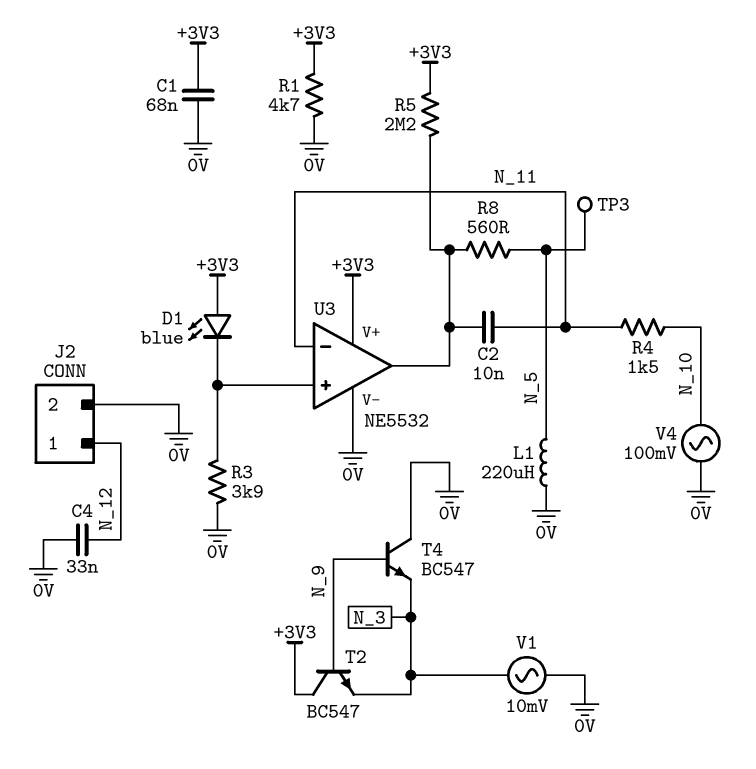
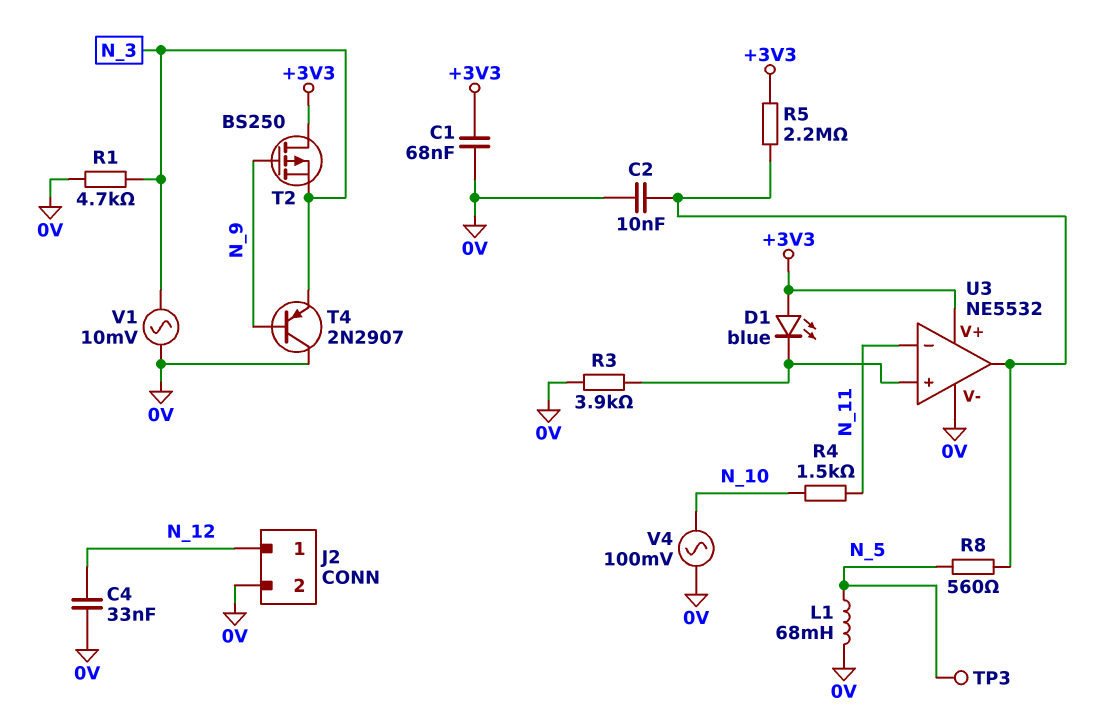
C2: 10nF (N_11, U3/out) -> 10nF (0V, U3/out)
L1: 220uH (0V, N_5) -> 68mH (0V, N_5)
R1: 4.7k (+3V3, 0V) -> 4.7k (0V, N_3)
T2: NPN BC547 (B N_9, C +3V3, E N_3) -> PMOS BS250 (G N_9, D +3V3, S N_3)
T4: NPN BC547 (B N_9, C 0V, E N_3) -> PNP 2N2907 (B N_9, C 0V, E N_3)

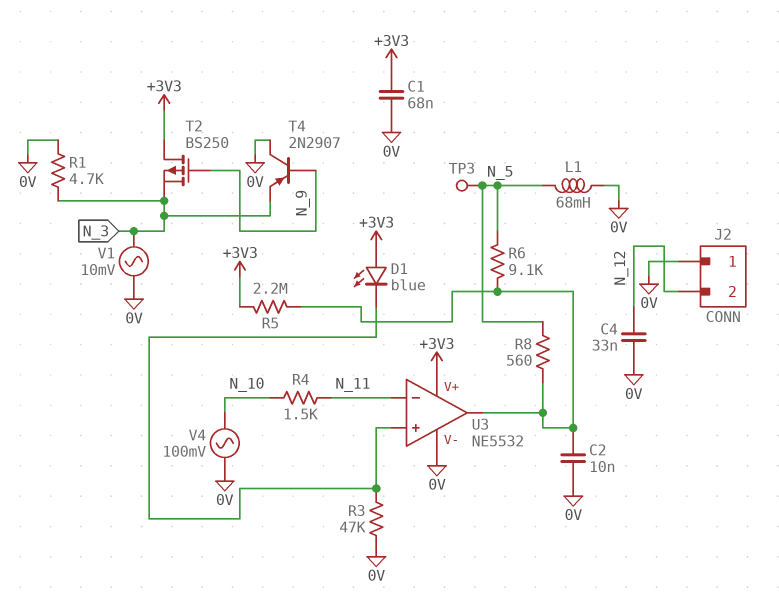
J2 pin 1: N_12 -> 0V
J2 pin 2: 0V -> N_12
R3: 3.9k (0V, U3/in+) -> 47k (0V, U3/in+)
R6: none -> 9.1k (N_5, U3/out)

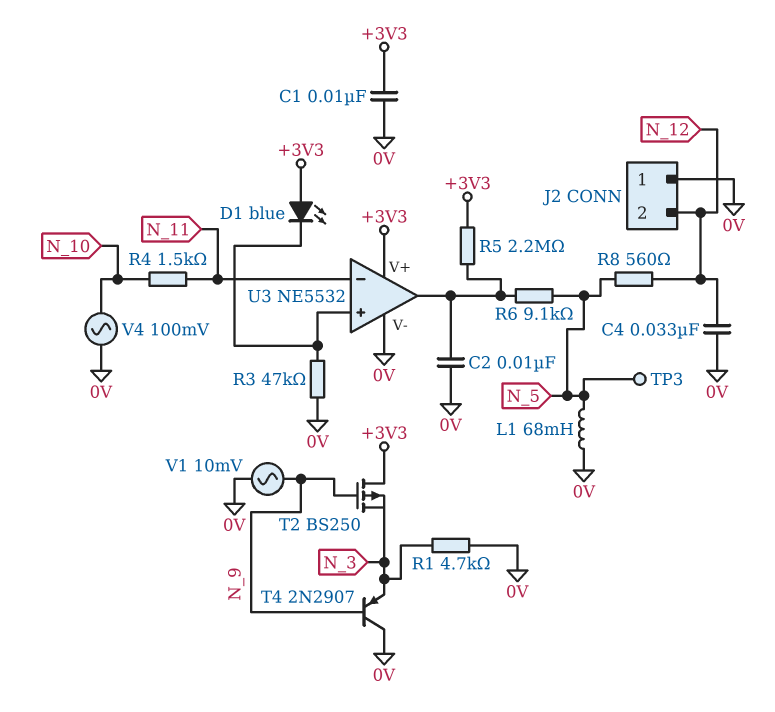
C1: 68nF (+3V3, 0V) -> 10nF (+3V3, 0V)
R8: 560 (N_5, U3/out) -> 560 (N_5, N_12)
V1: AC 10mV (0V, N_3) -> AC 10mV (0V, N_9)

